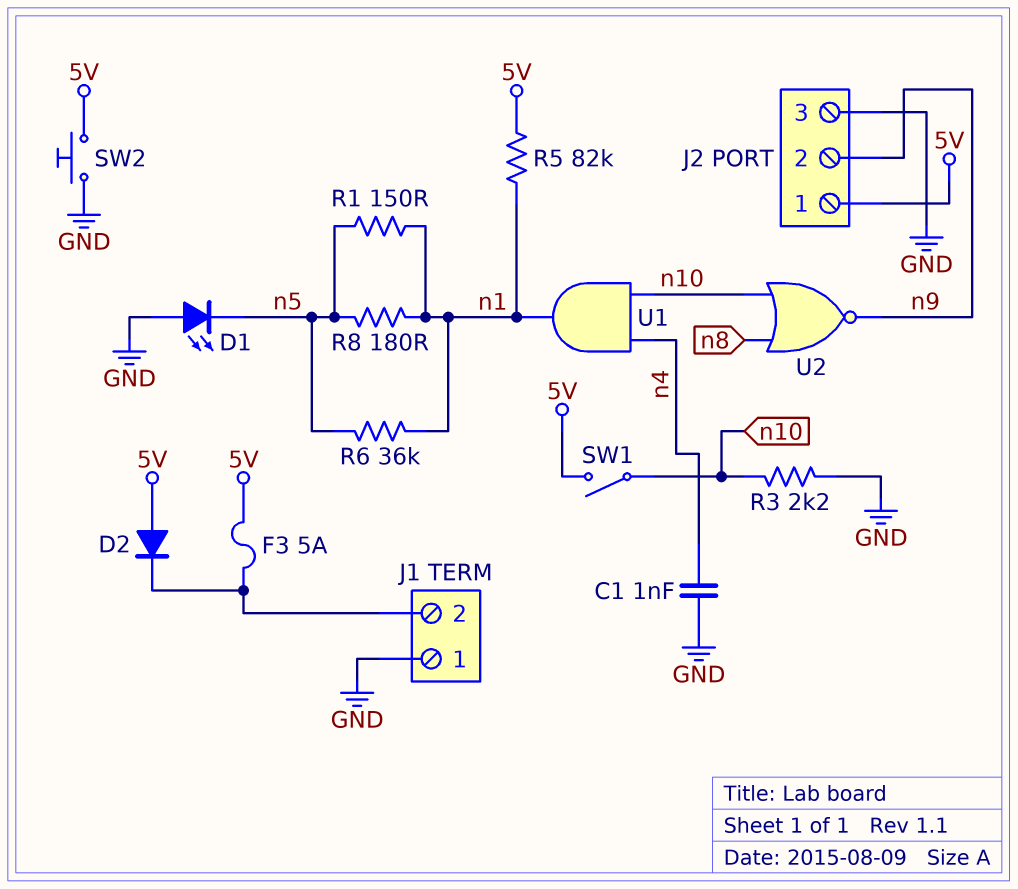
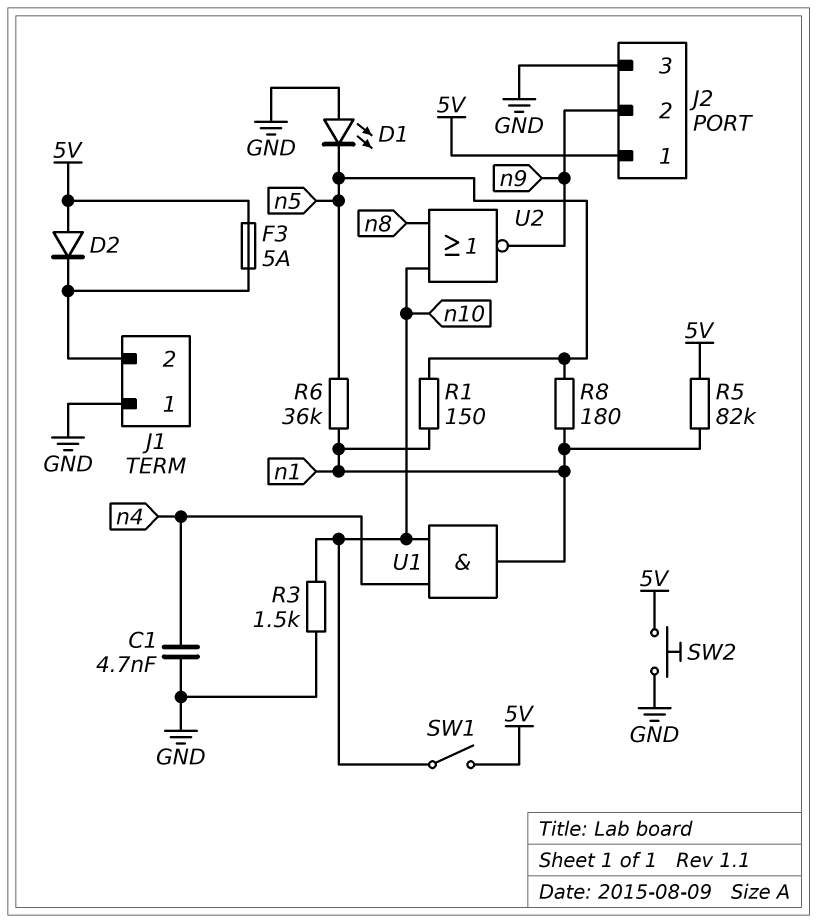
C1: 1nF (GND, n4) -> 4.7nF (GND, n4)
R3: 2.2k (GND, n10) -> 1.5k (GND, n10)

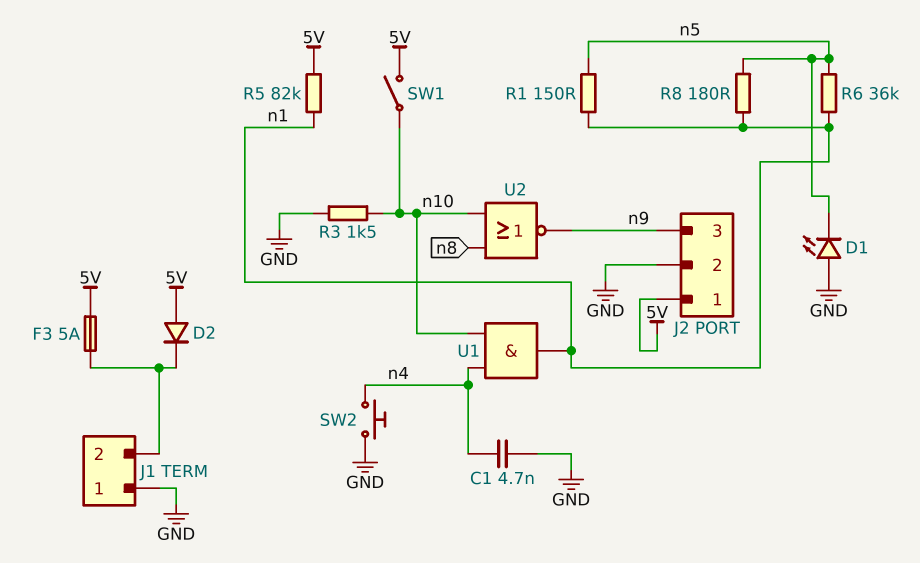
J2 pin 2: n9 -> GND
J2 pin 3: GND -> n9
SW2: button (5V, GND) -> button (GND, n4)

